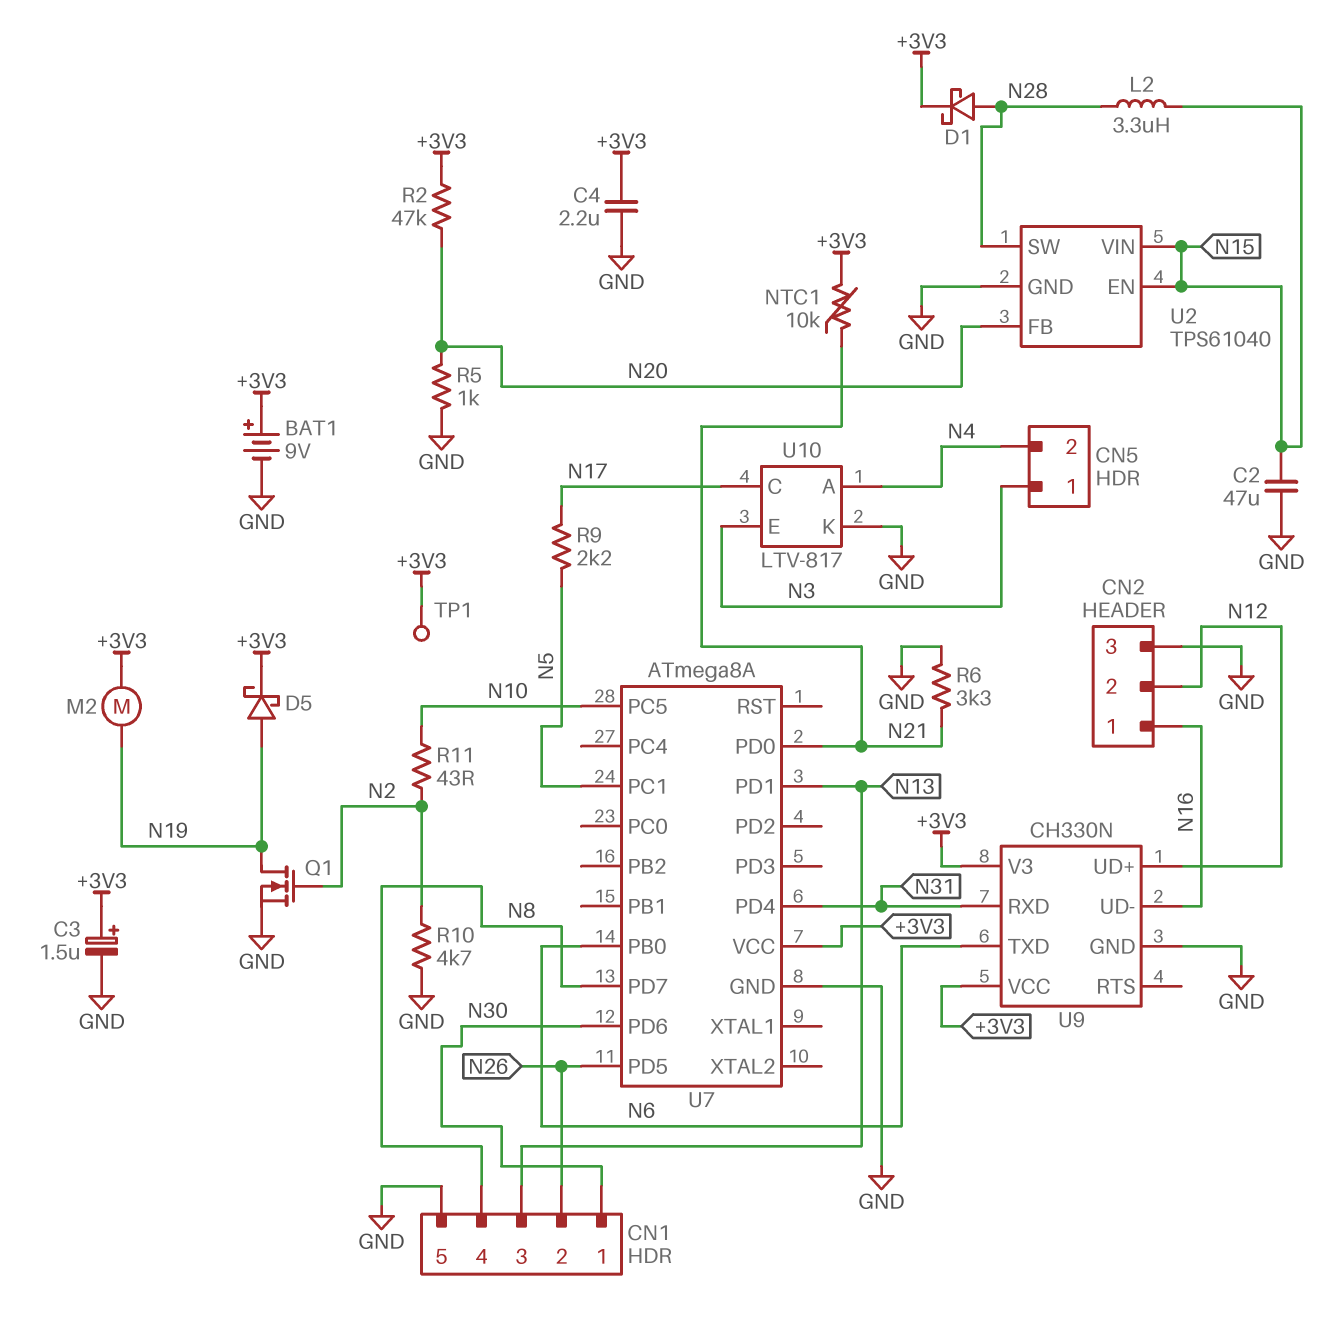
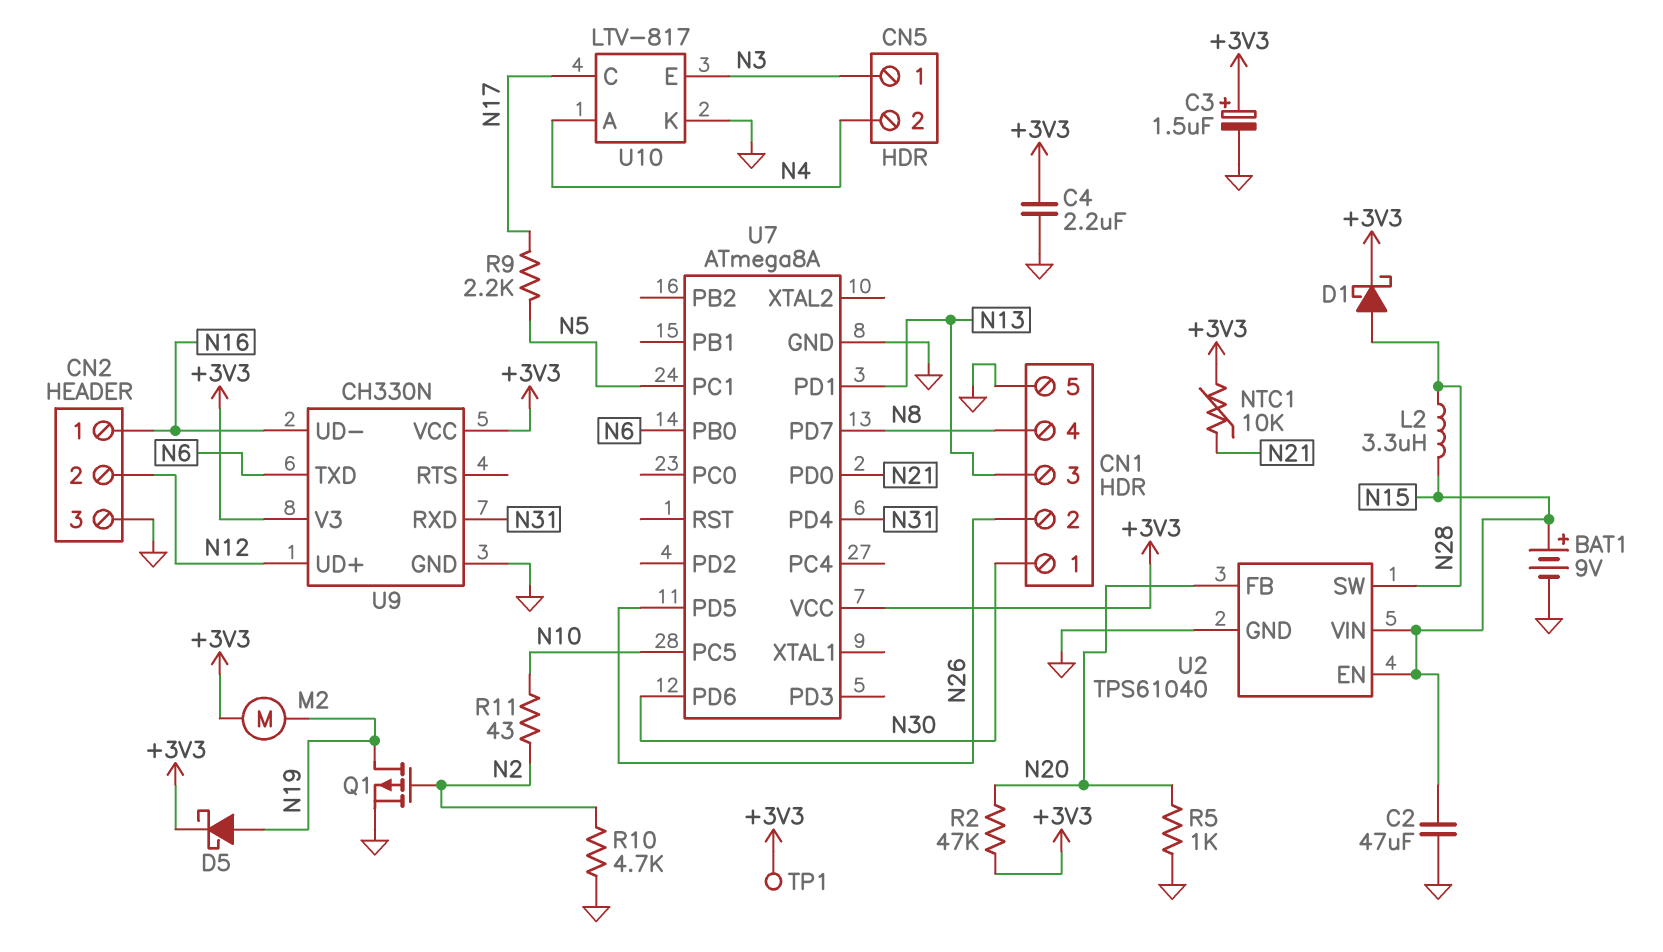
BAT1: 9V (plus +3V3, minus GND) -> 9V (plus N15, minus GND)
Q1: NMOS (G N2, D N19, S GND) -> PMOS (G N2, D N19, S GND)
R6: 3.3k (GND, N21) -> none

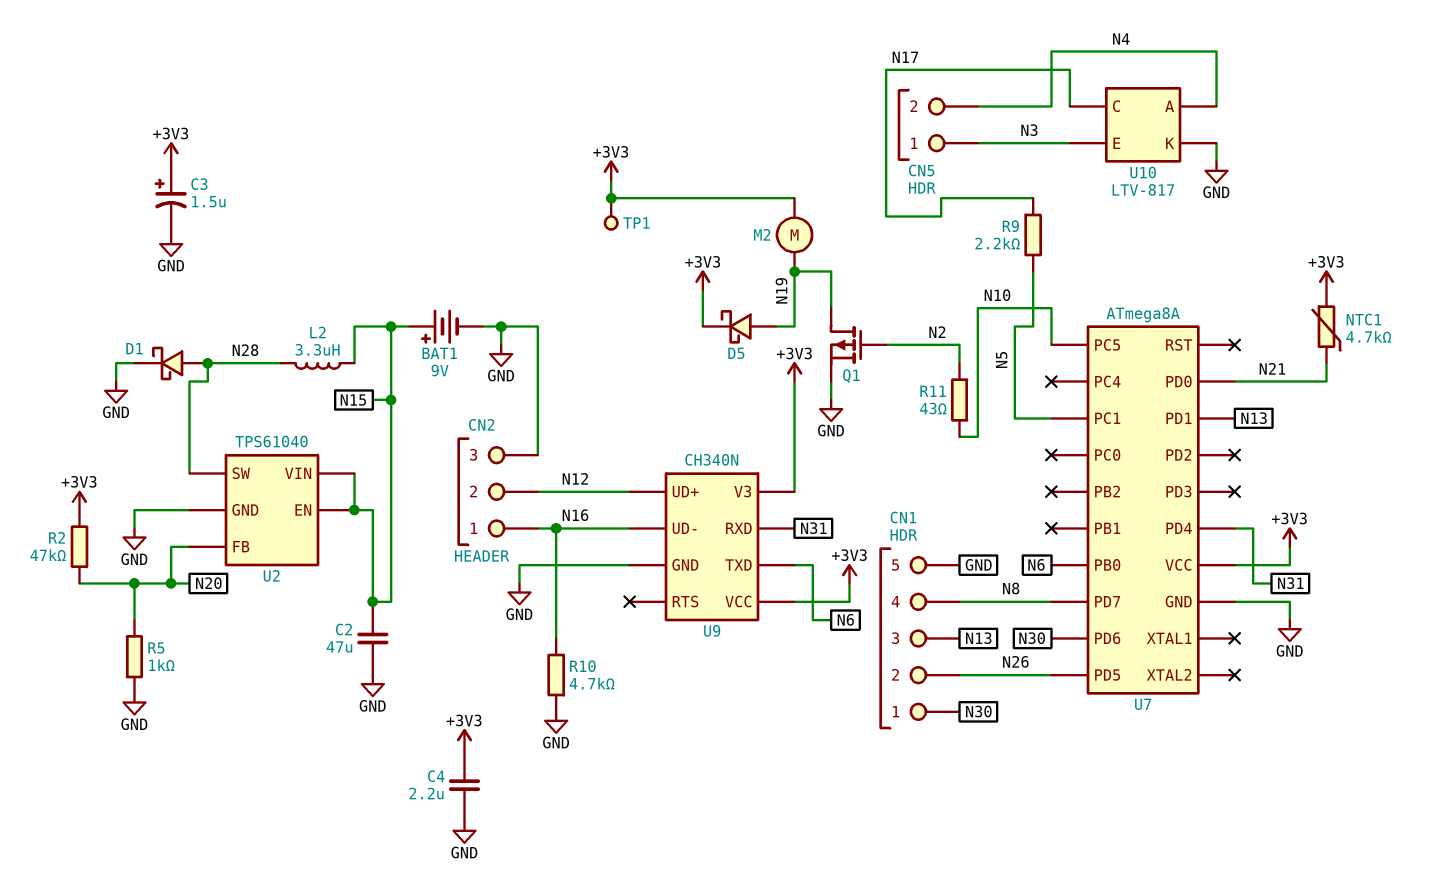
D1: schottky (A N28, K +3V3) -> schottky (A N28, K GND)
NTC1: 10k (+3V3, N21) -> 4.7k (+3V3, N21)
R10: 4.7k (GND, N2) -> 4.7k (GND, N16)
U9: CH330N -> CH340N

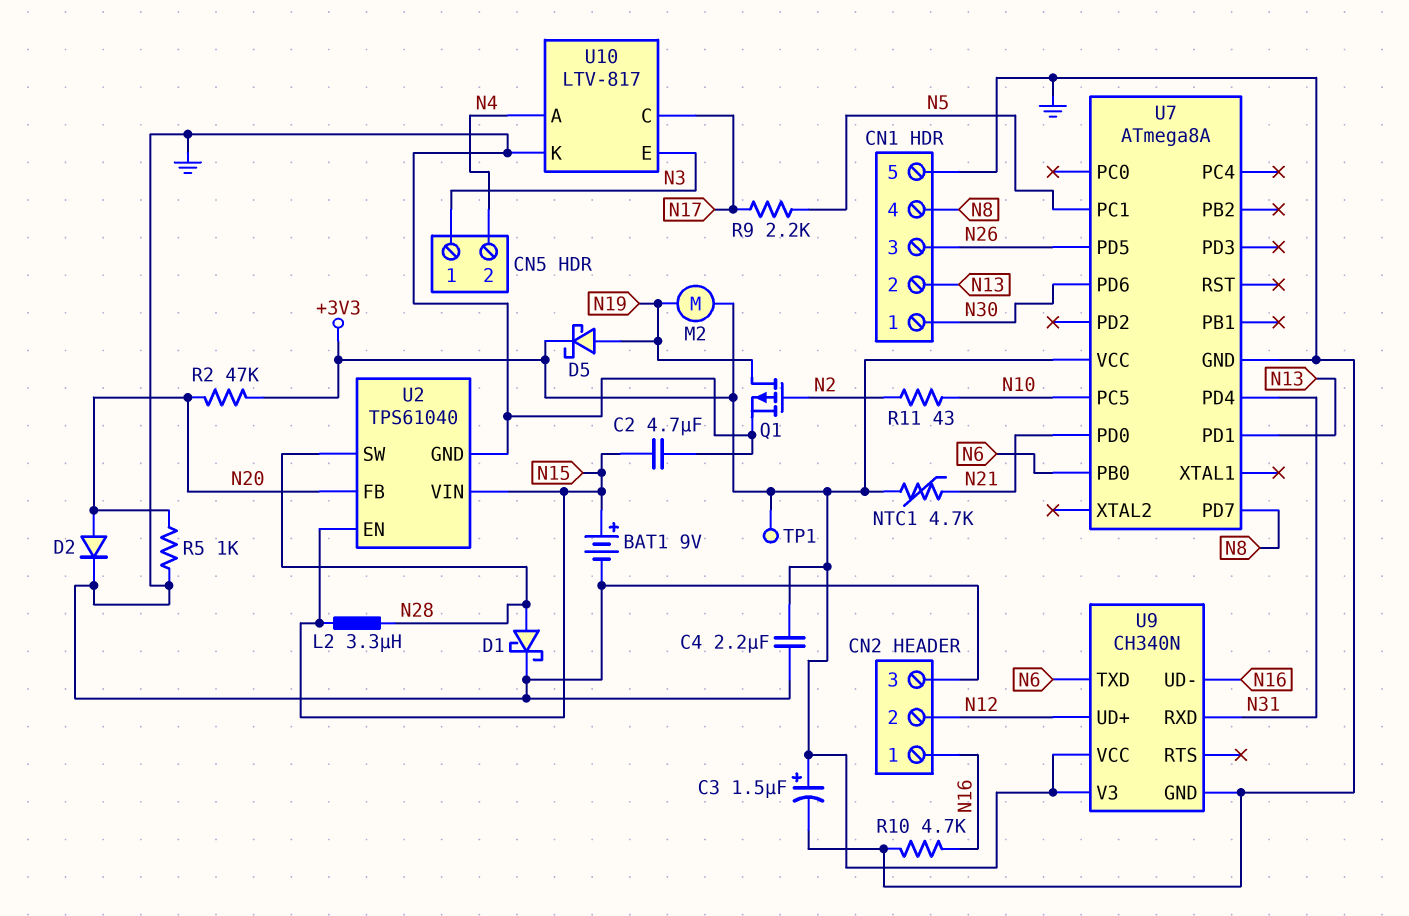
C2: 47uF (GND, N15) -> 4.7uF (GND, N15)
CN1 pin 2: N26 -> N13
CN1 pin 3: N13 -> N26
D2: none -> diode (A N20, K GND)

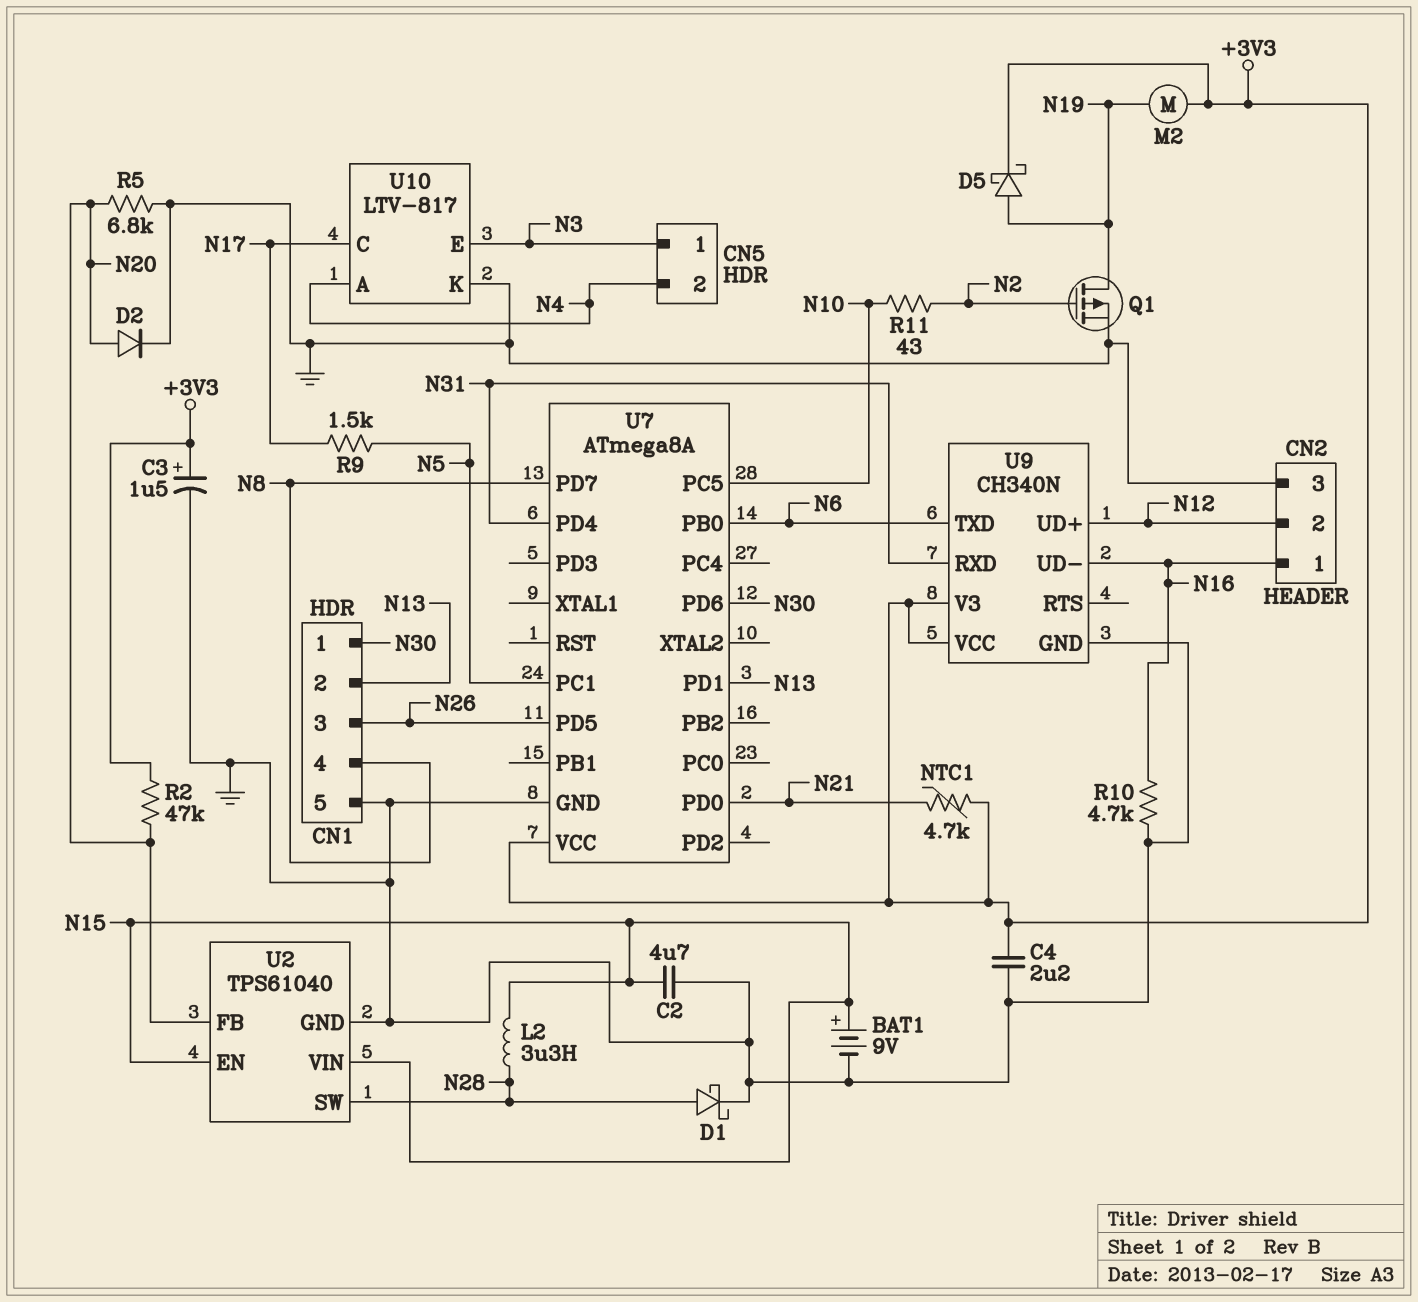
R5: 1k (GND, N20) -> 6.8k (GND, N20)
R9: 2.2k (N5, N17) -> 1.5k (N5, N17)
TP1: test point (+3V3) -> none

